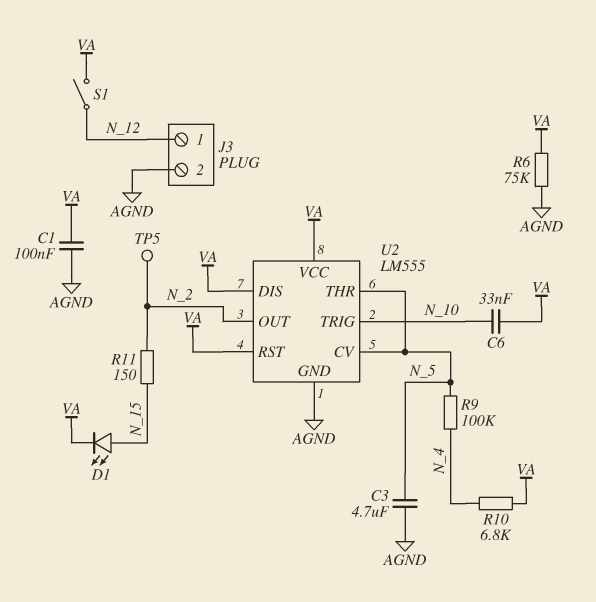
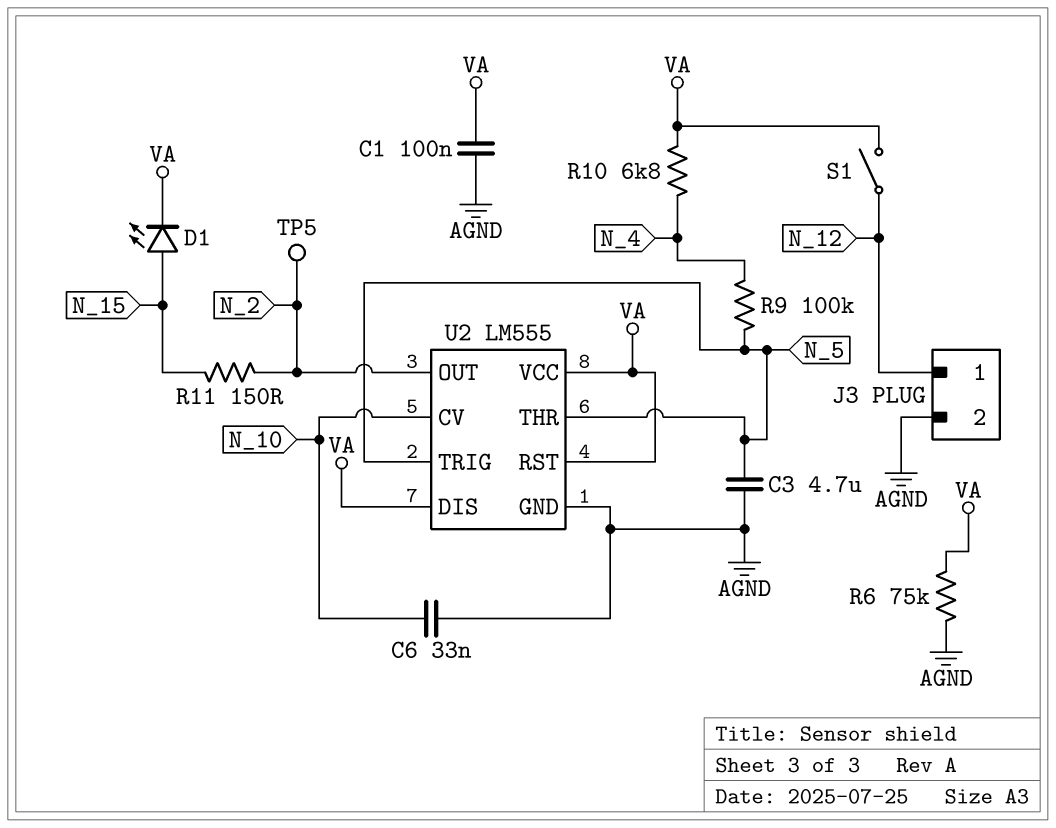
C6: 33nF (N_10, VA) -> 33nF (AGND, N_10)
U2 pin CV: N_5 -> N_10
U2 pin TRIG: N_10 -> N_5

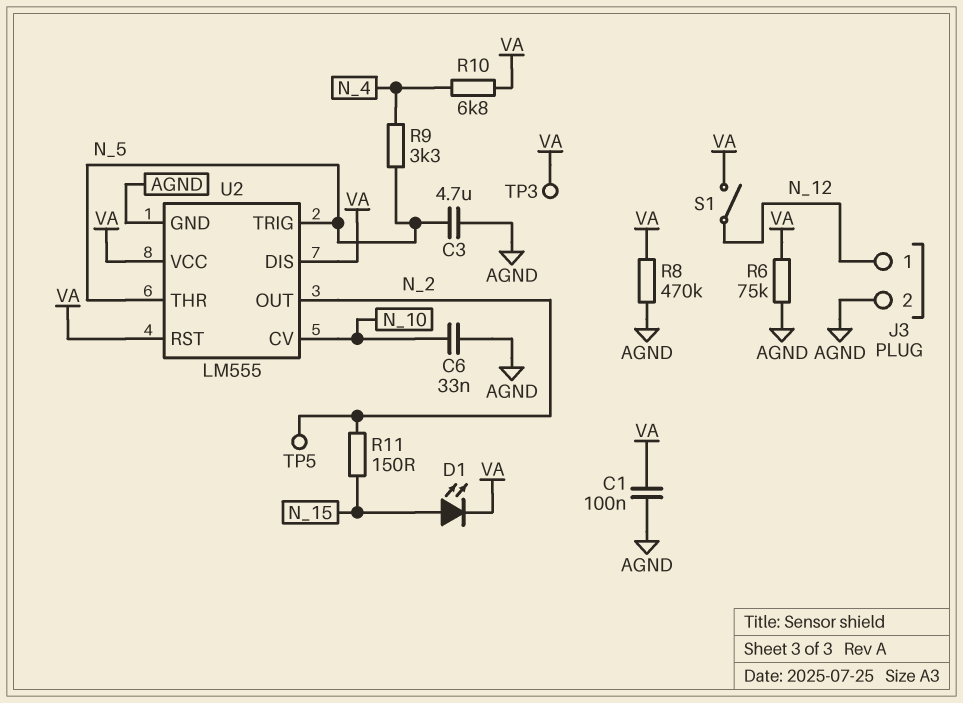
R8: none -> 470k (AGND, VA)
R9: 100k (N_4, N_5) -> 3.3k (N_4, N_5)
TP3: none -> test point (VA)

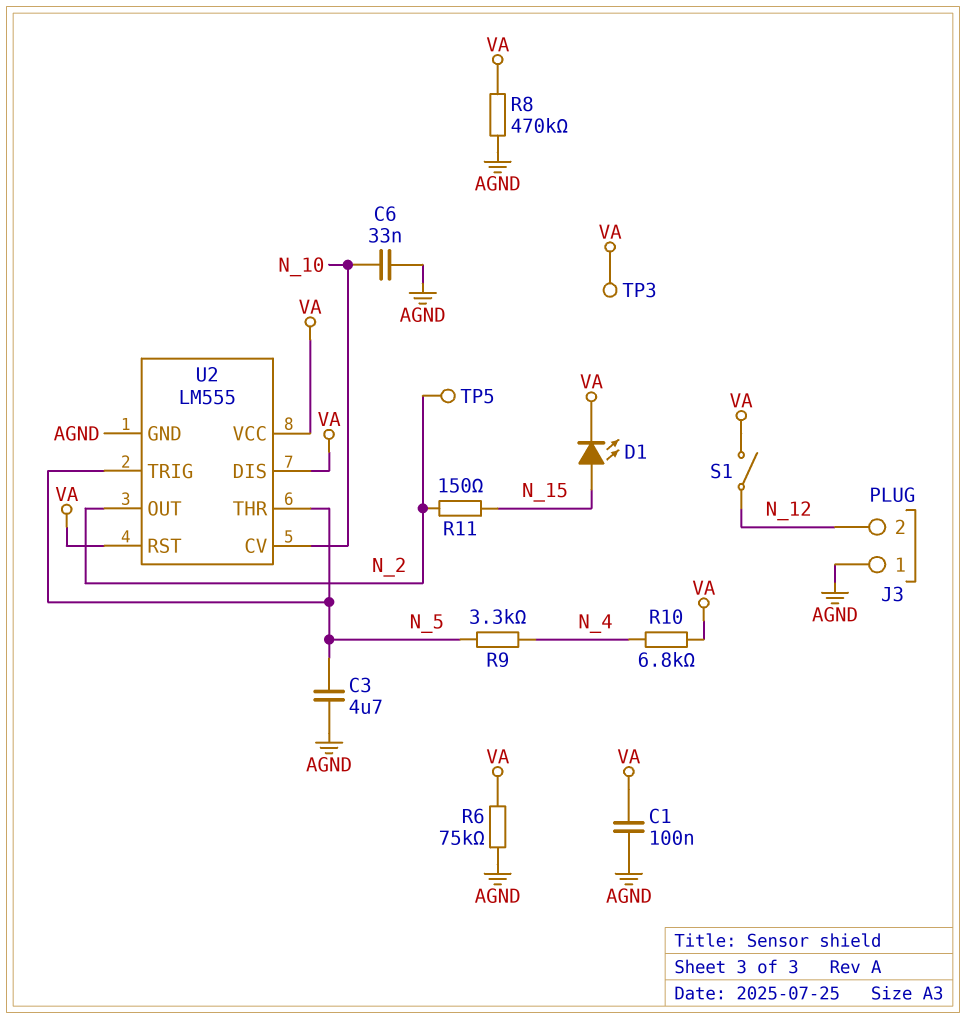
J3 pin 1: N_12 -> AGND
J3 pin 2: AGND -> N_12

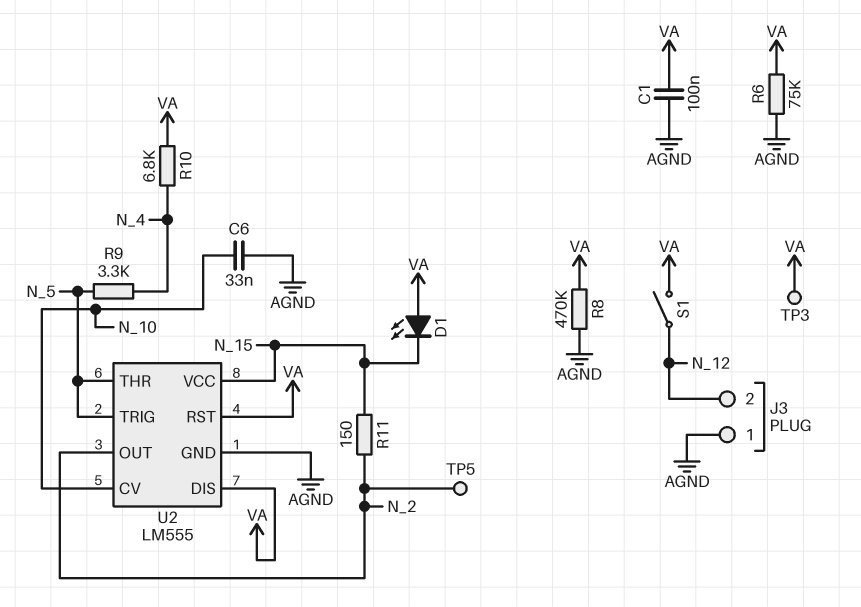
C3: 4.7uF (AGND, N_5) -> none
D1: LED (A N_15, K VA) -> LED (A VA, K N_15)
U2 pin VCC: VA -> N_15

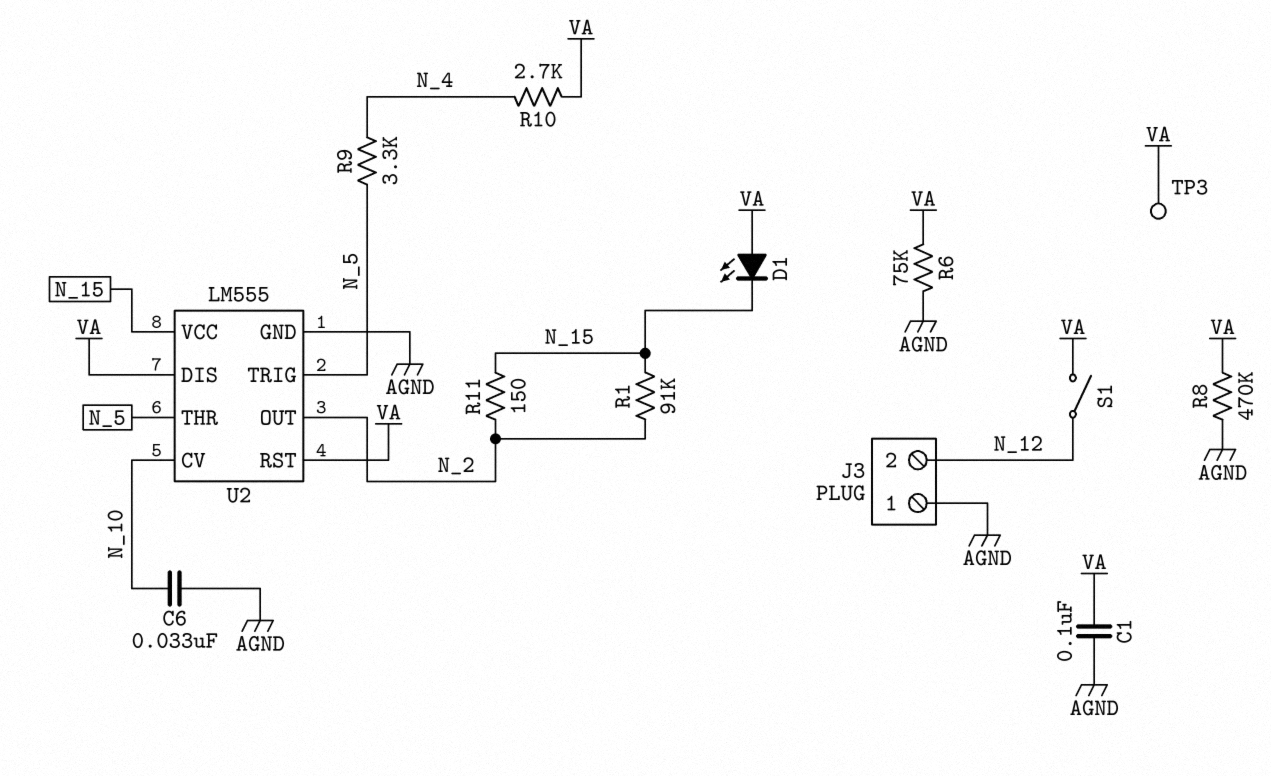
R1: none -> 91k (N_2, N_15)
R10: 6.8k (N_4, VA) -> 2.7k (N_4, VA)
TP5: test point (N_2) -> none

